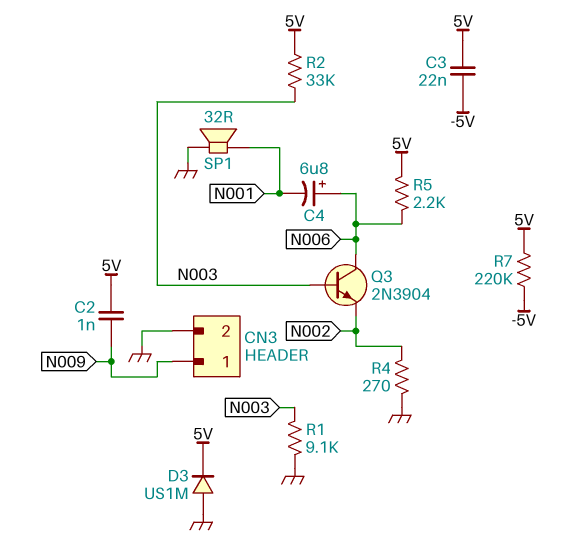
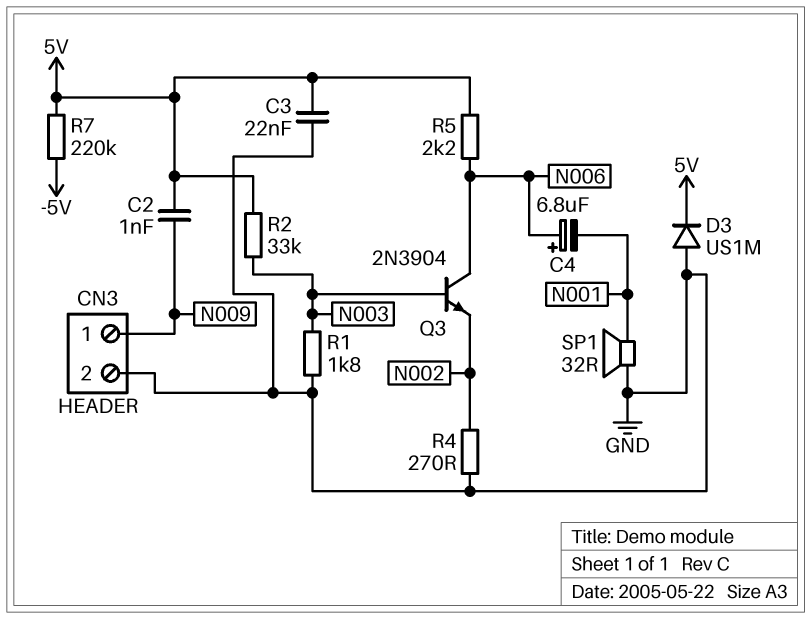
C3: 22nF (-5V, 5V) -> 22nF (5V, GND)
R1: 9.1k (GND, N003) -> 1.8k (GND, N003)

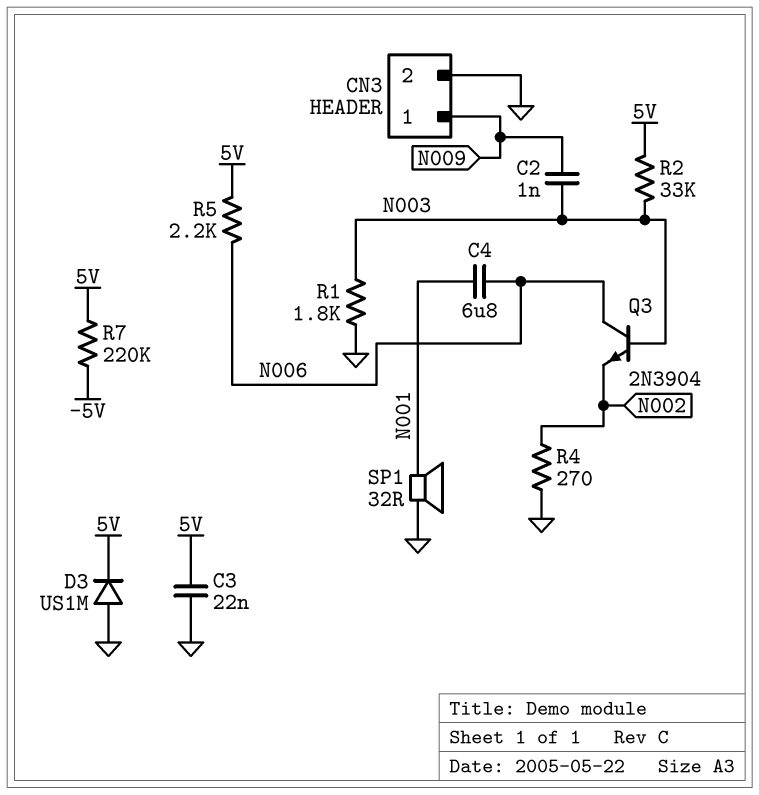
C2: 1nF (5V, N009) -> 1nF (N003, N009)
C4: 6.8uF (plus N006, minus N001) -> 6.8uF (N001, N006)

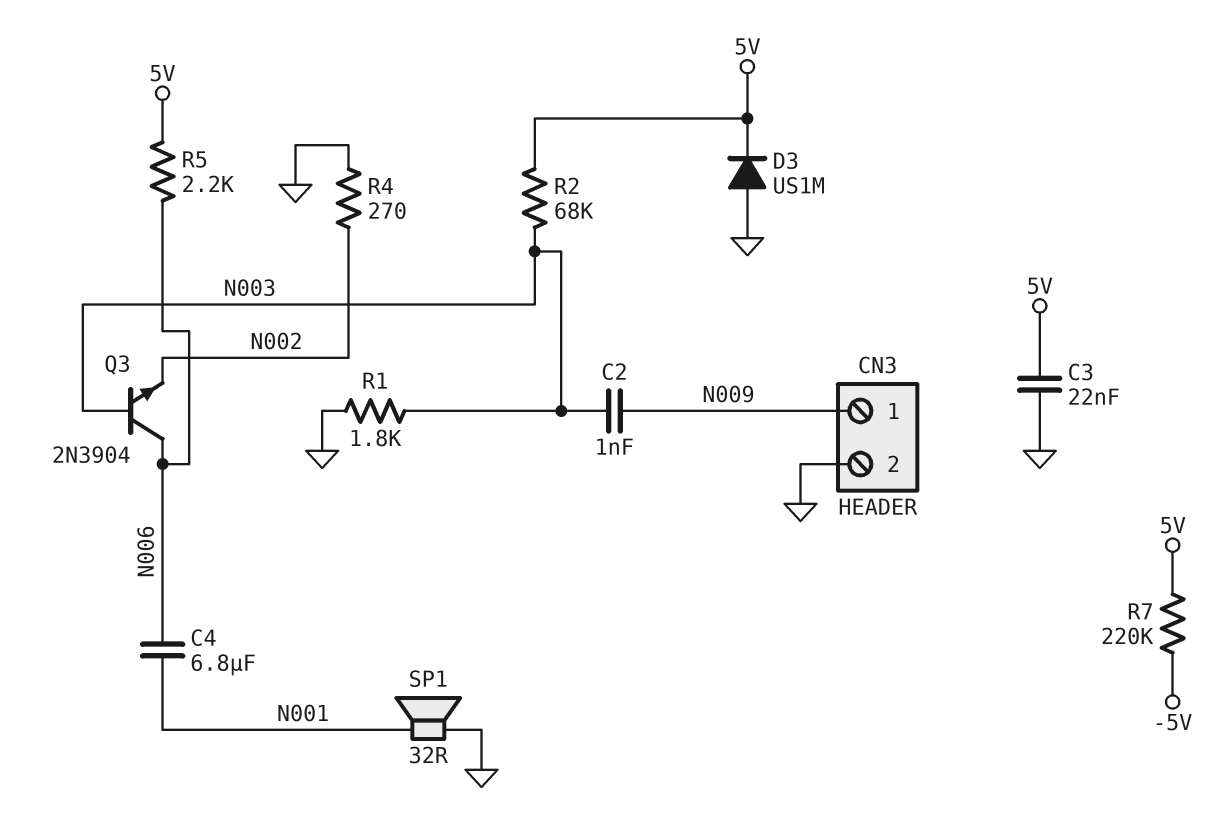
R2: 33k (5V, N003) -> 68k (5V, N003)

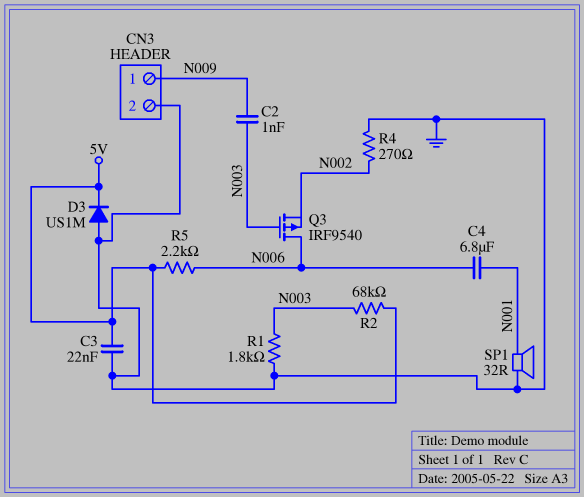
Q3: NPN 2N3904 (B N003, C N006, E N002) -> PMOS IRF9540 (G N003, D N006, S N002)
R7: 220k (-5V, 5V) -> none

